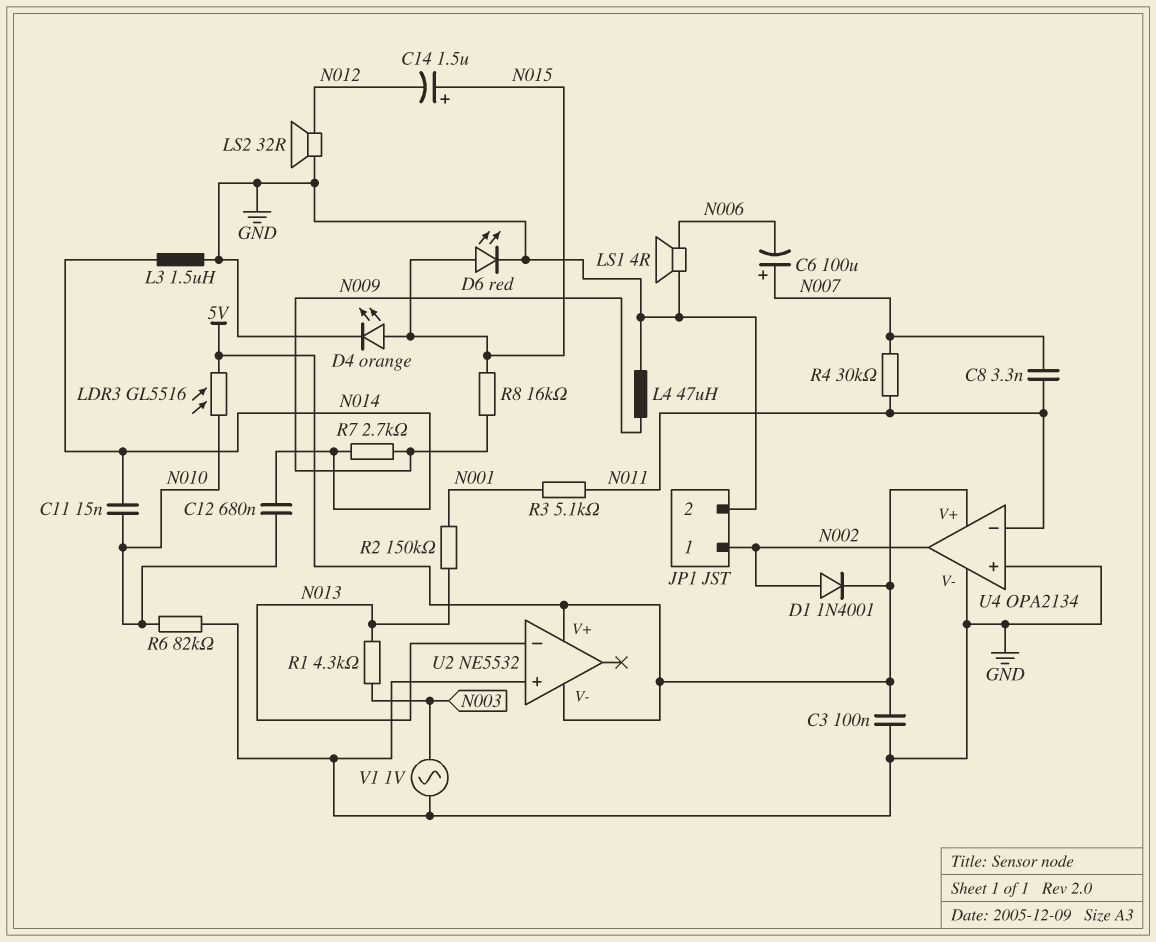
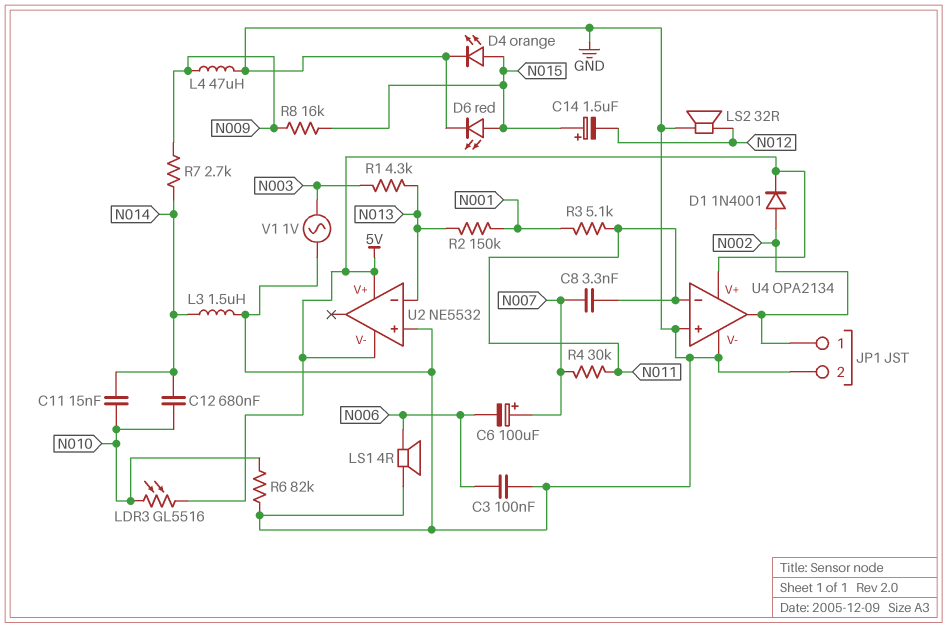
C3: 100nF (5V, GND) -> 100nF (GND, N006)

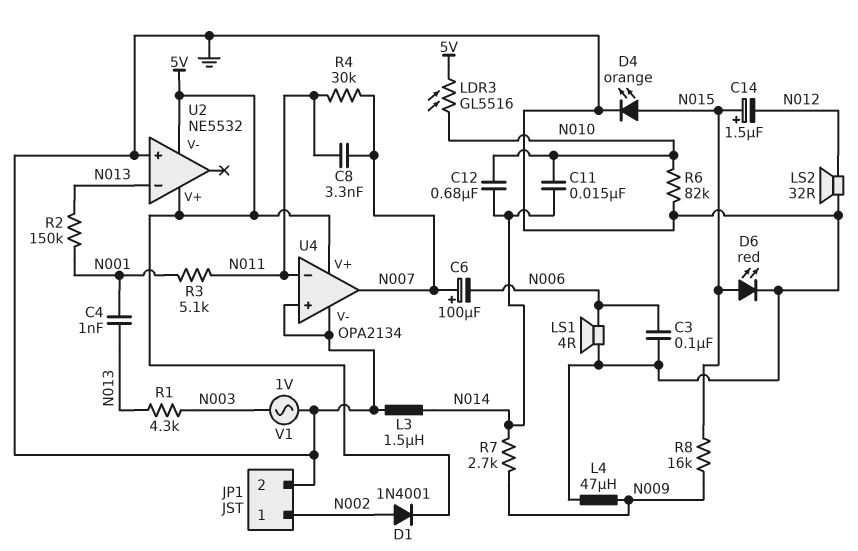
C4: none -> 1nF (N001, N013)
U4 pin out: N002 -> N007

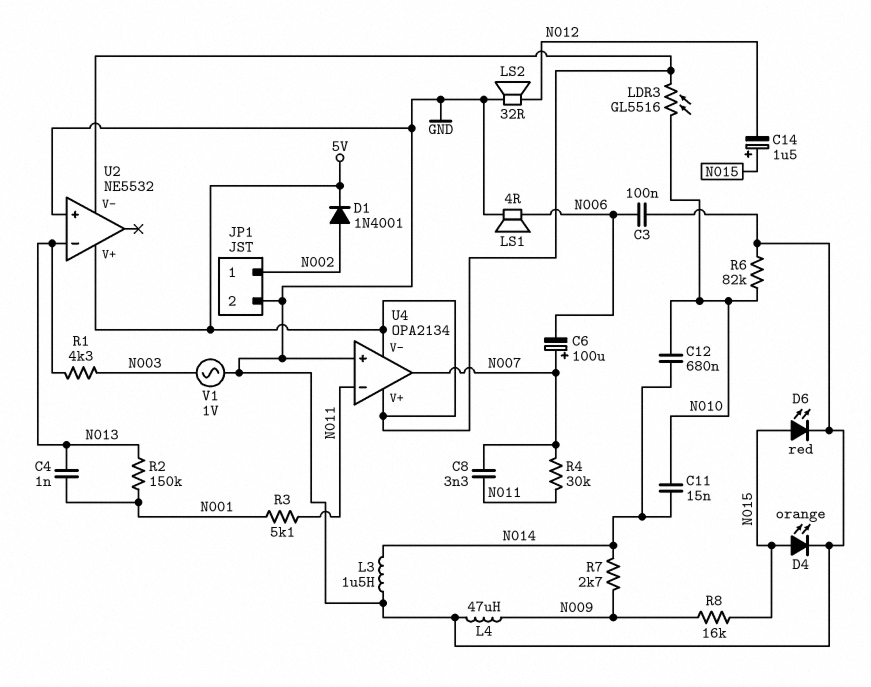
U4 pin V-: GND -> 5V

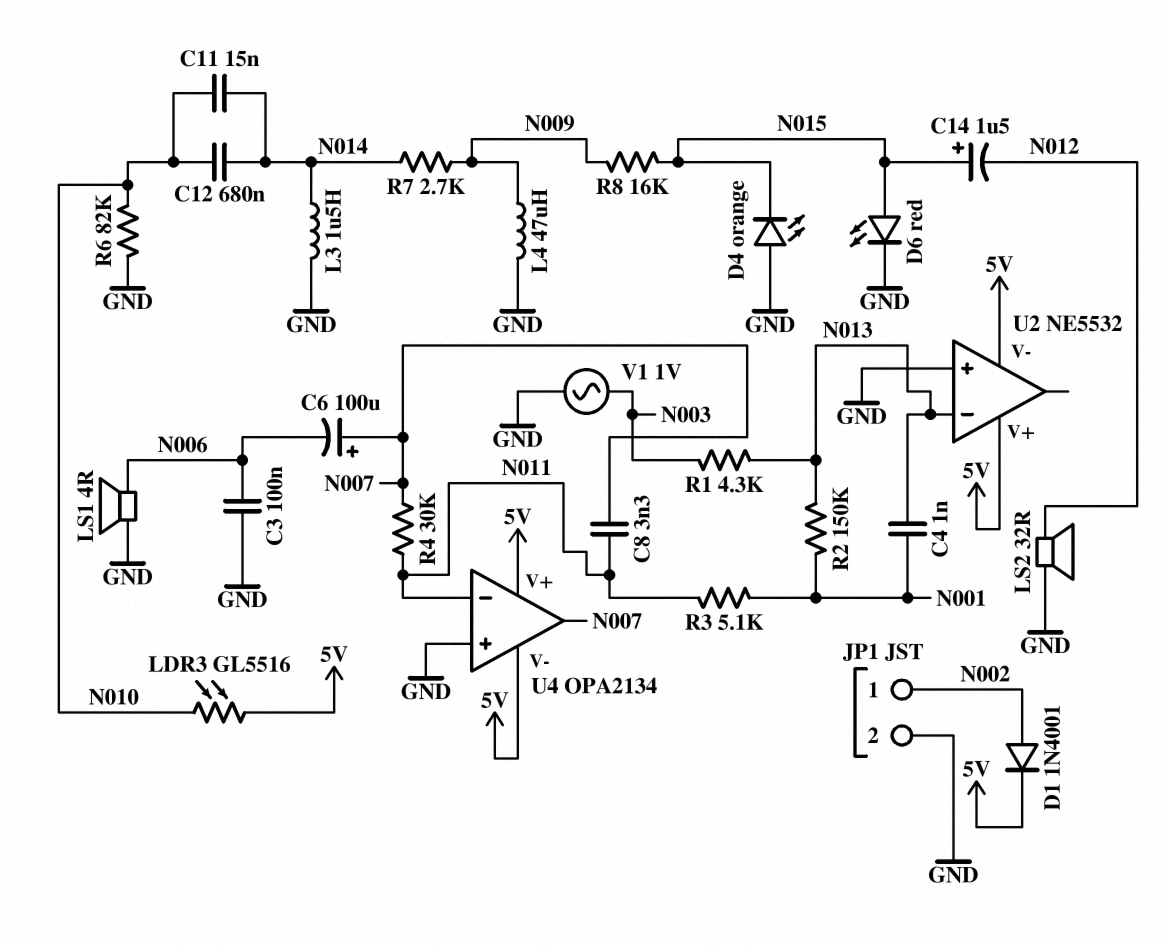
D4: LED orange (A N015, K GND) -> LED orange (A GND, K N015)

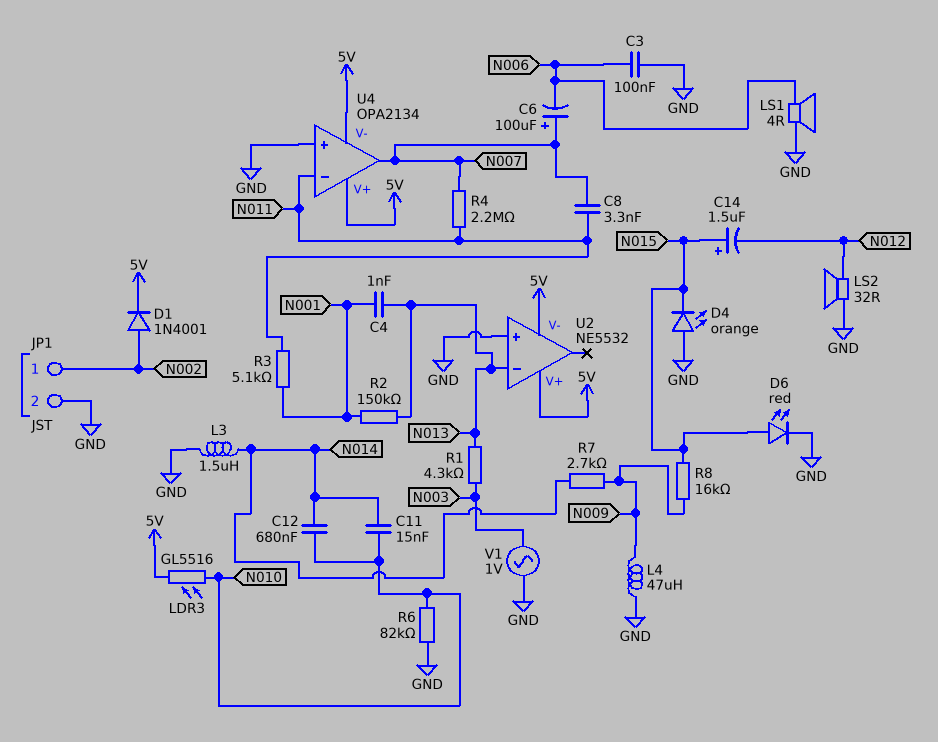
R4: 30k (N007, N011) -> 2.2M (N007, N011)

